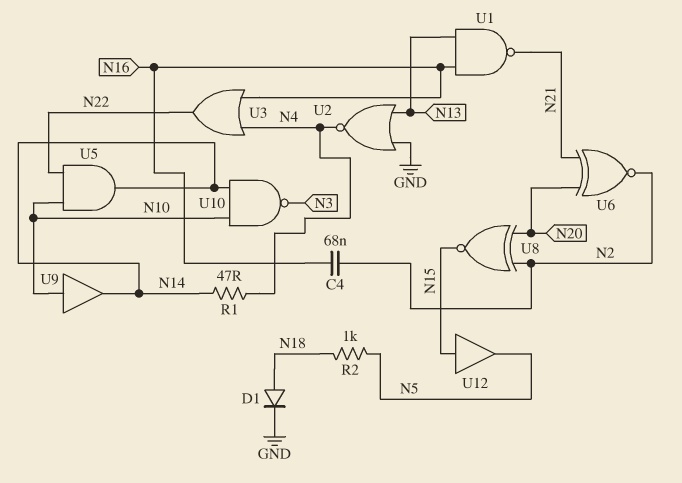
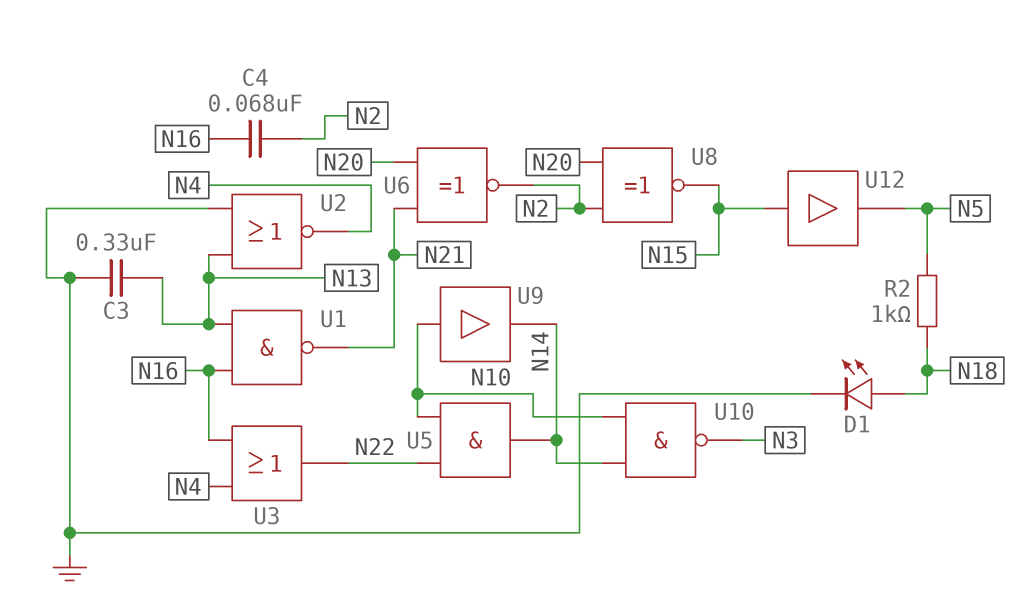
C3: none -> 330nF (GND, N13)
D1: diode (A N18, K GND) -> LED (A N18, K GND)
R1: 47 (N4, N14) -> none

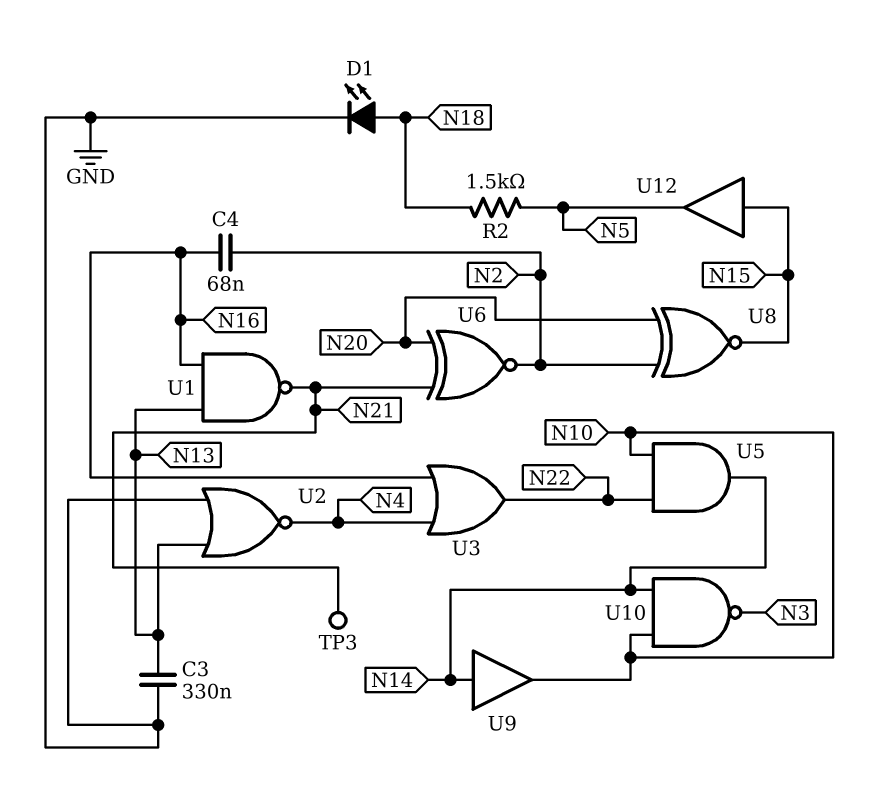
R2: 1k (N5, N18) -> 1.5k (N5, N18)
TP3: none -> test point (N21)
U9: buffer (in N10, out N14) -> buffer (in N14, out N10)

